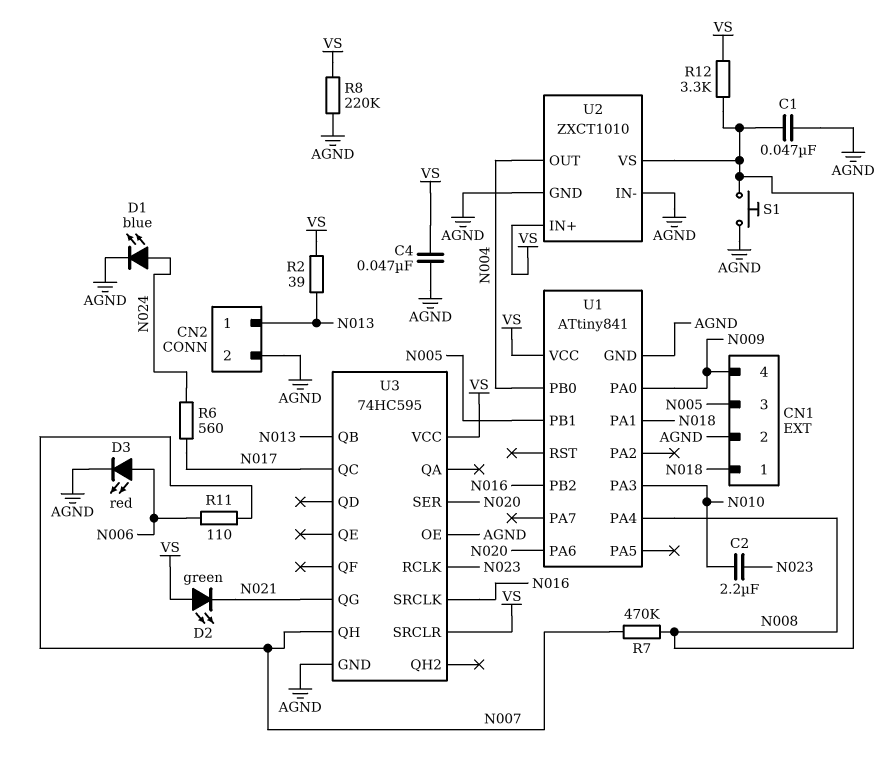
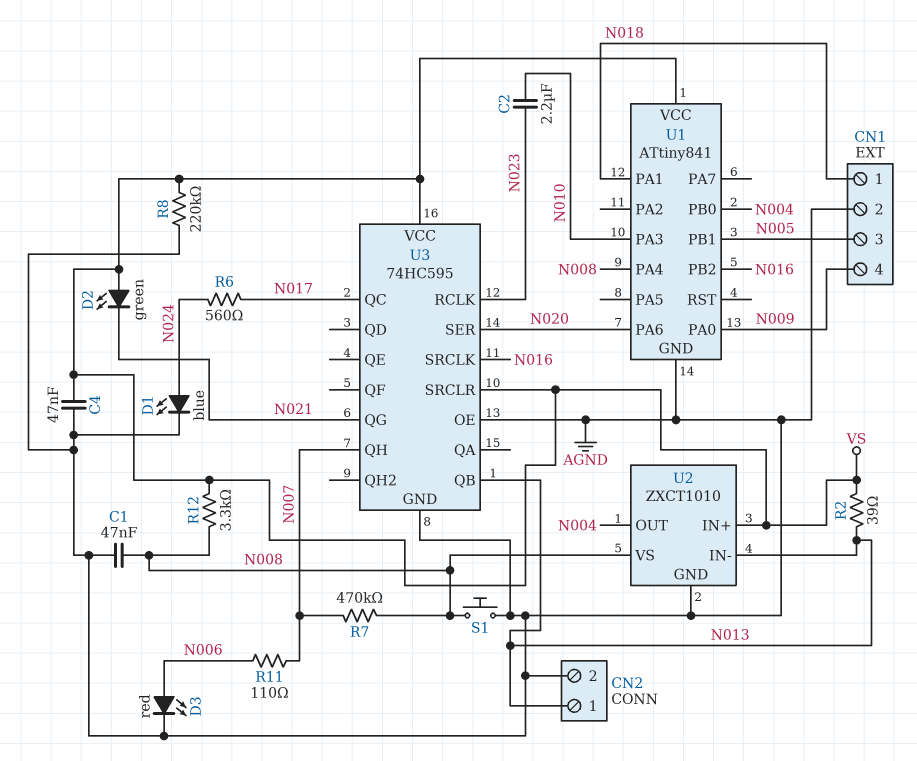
U2 pin IN-: AGND -> N013

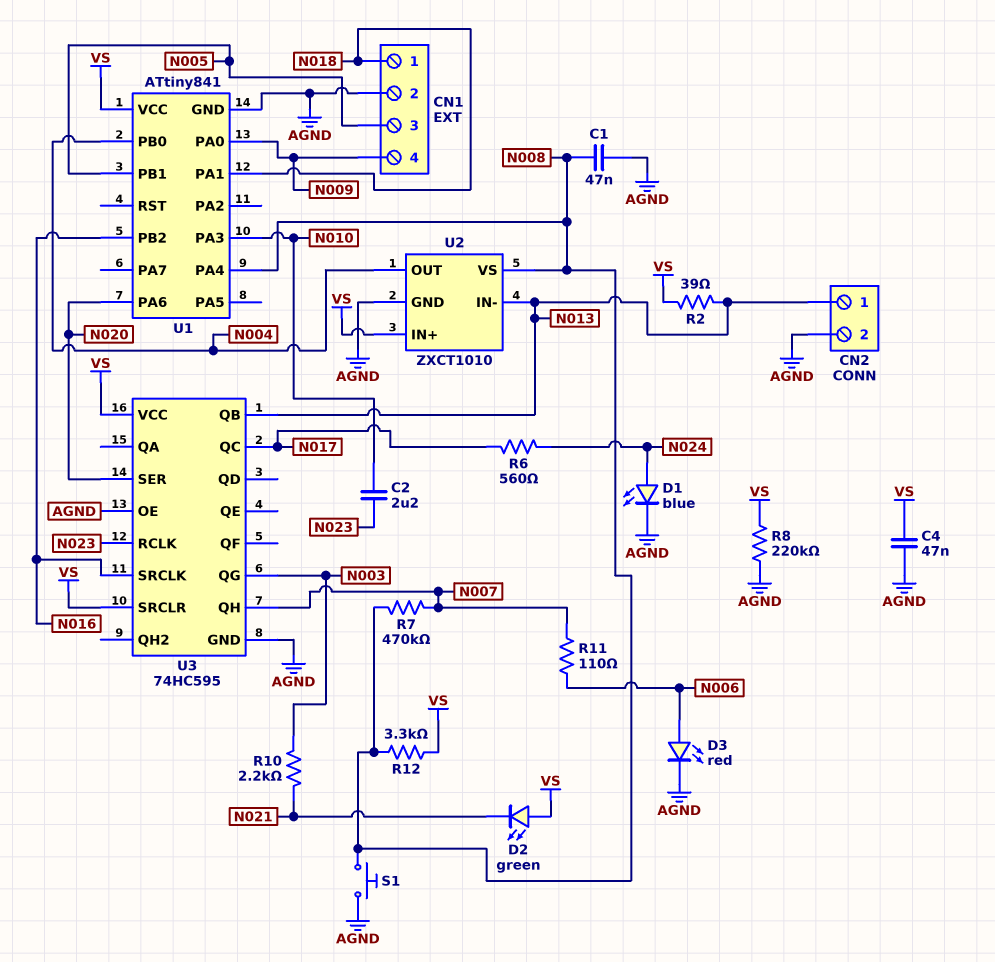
R10: none -> 2.2k (N003, N021)
U3 pin QG: N021 -> N003

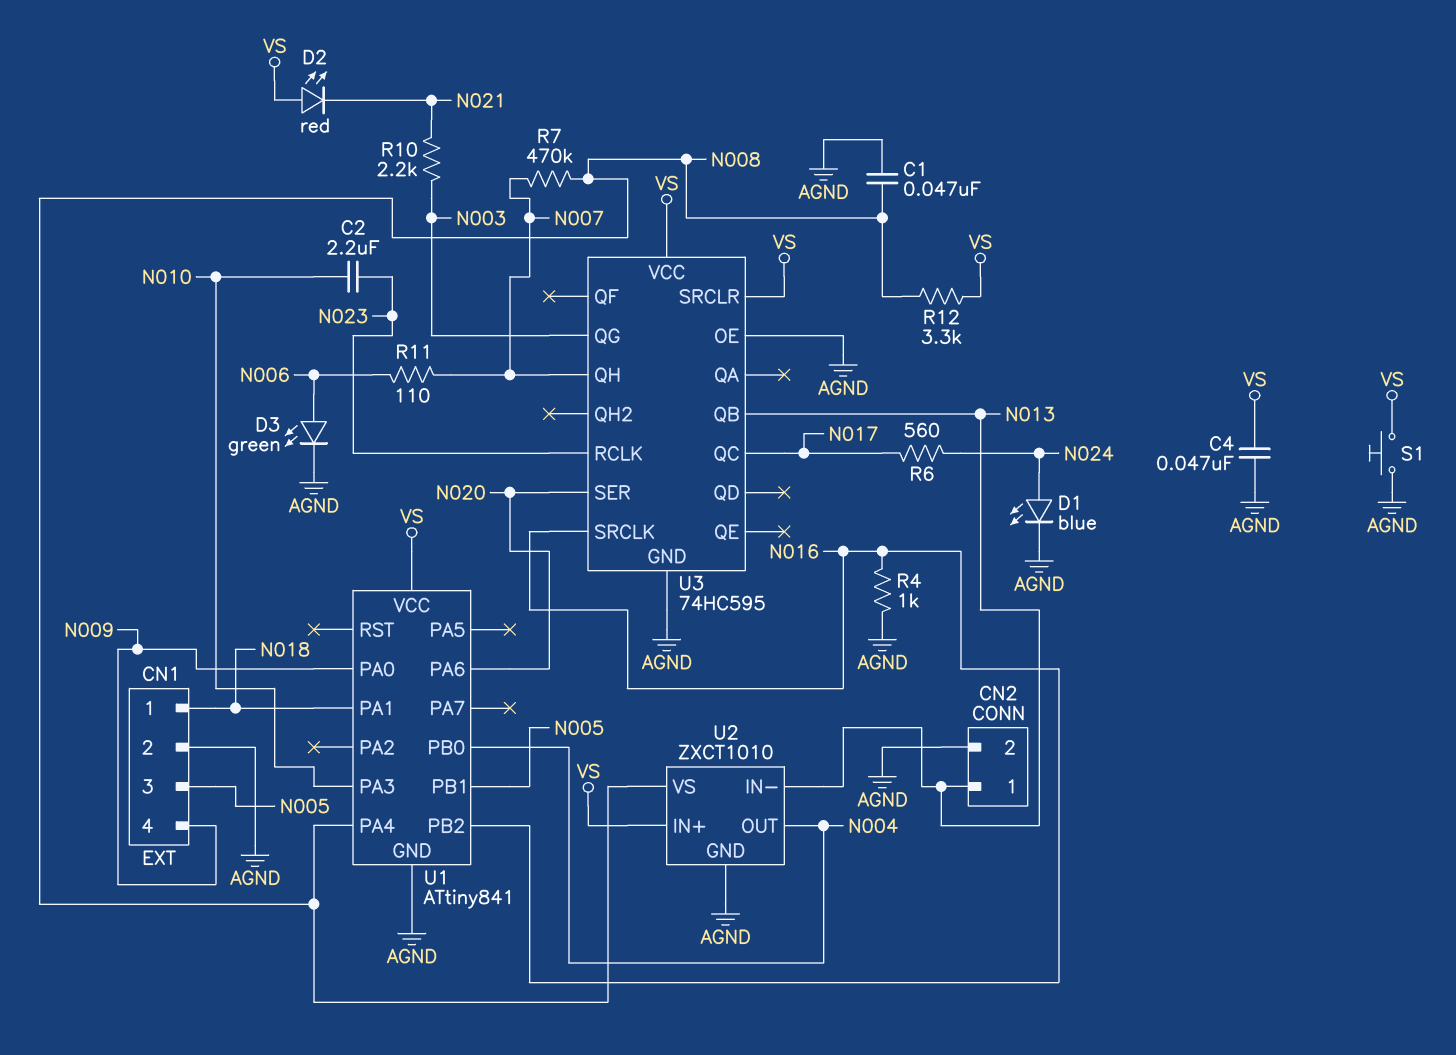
D2: LED green (A VS, K N021) -> LED red (A VS, K N021)
D3: LED red (A N006, K AGND) -> LED green (A N006, K AGND)
R2: 39 (N013, VS) -> none
R4: none -> 1k (AGND, N016)
R8: 220k (AGND, VS) -> none
S1: button (AGND, N008) -> button (AGND, VS)

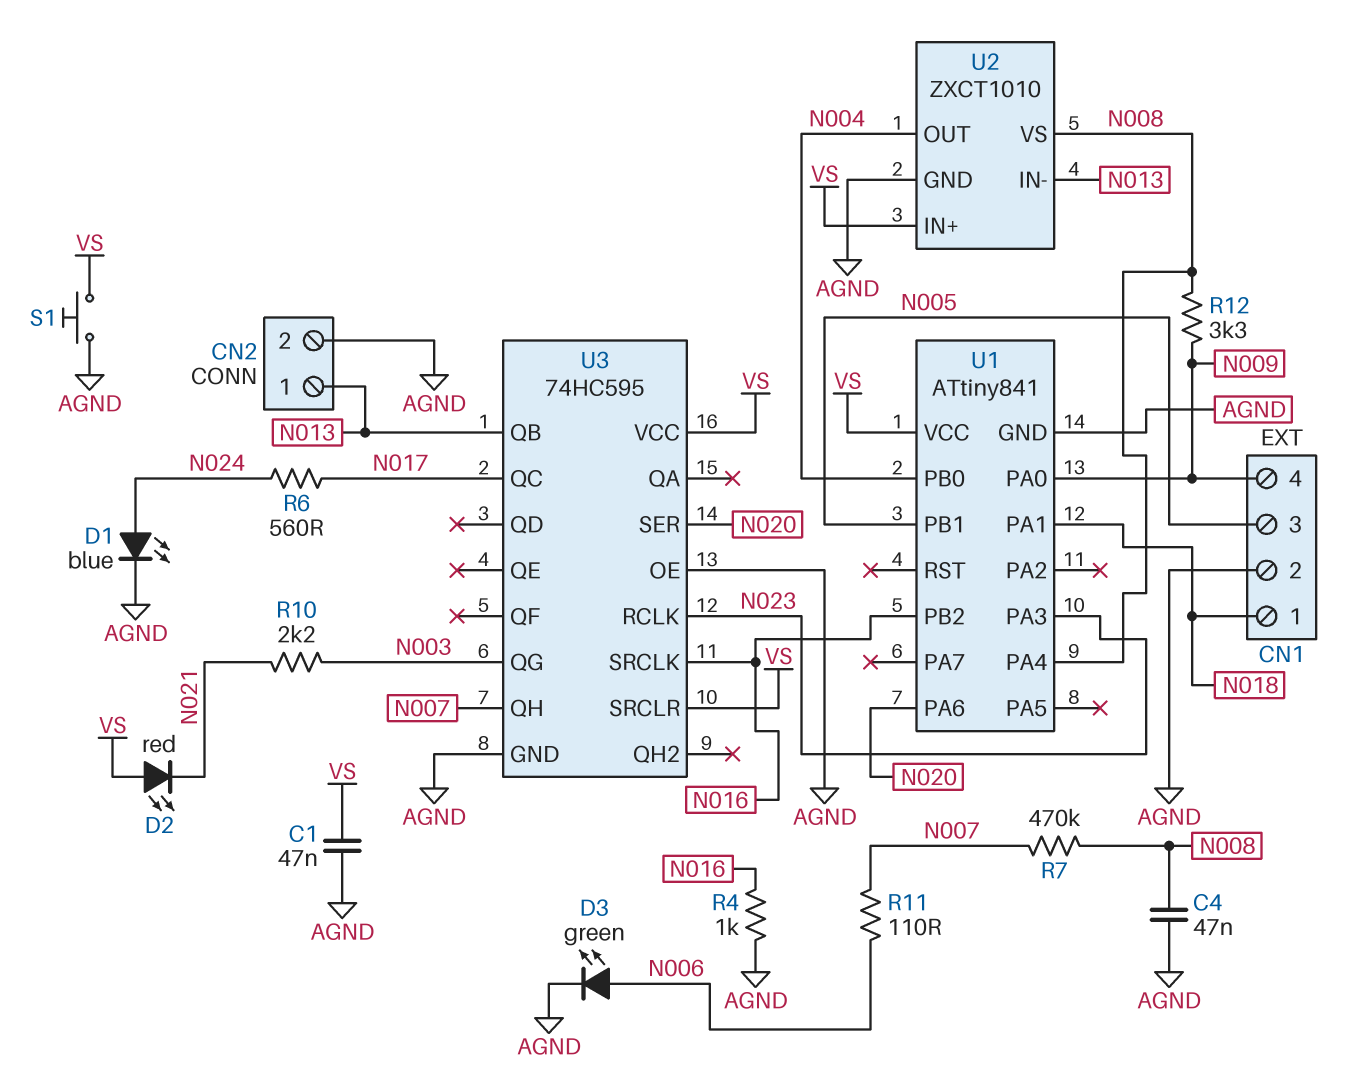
C1: 47nF (AGND, N008) -> 47nF (AGND, VS)
C2: 2.2uF (N010, N023) -> none
C4: 47nF (AGND, VS) -> 47nF (AGND, N008)
R12: 3.3k (N008, VS) -> 3.3k (N008, N009)
U1 pin PA3: N010 -> N023

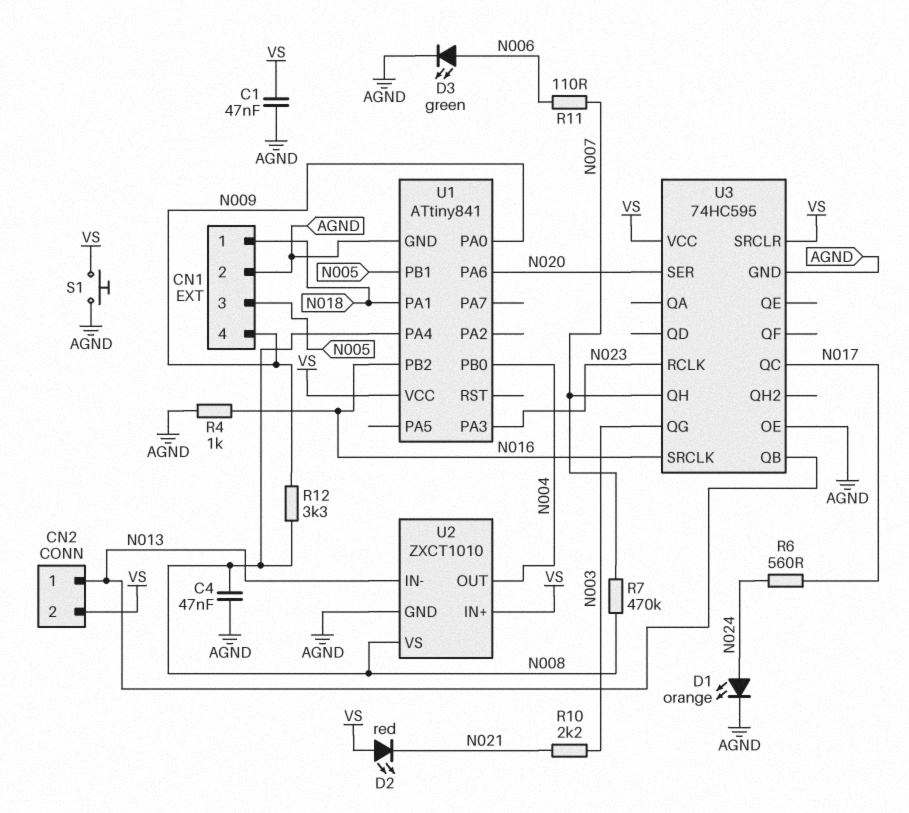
CN2 pin 2: AGND -> VS
D1: LED blue (A N024, K AGND) -> LED orange (A N024, K AGND)

